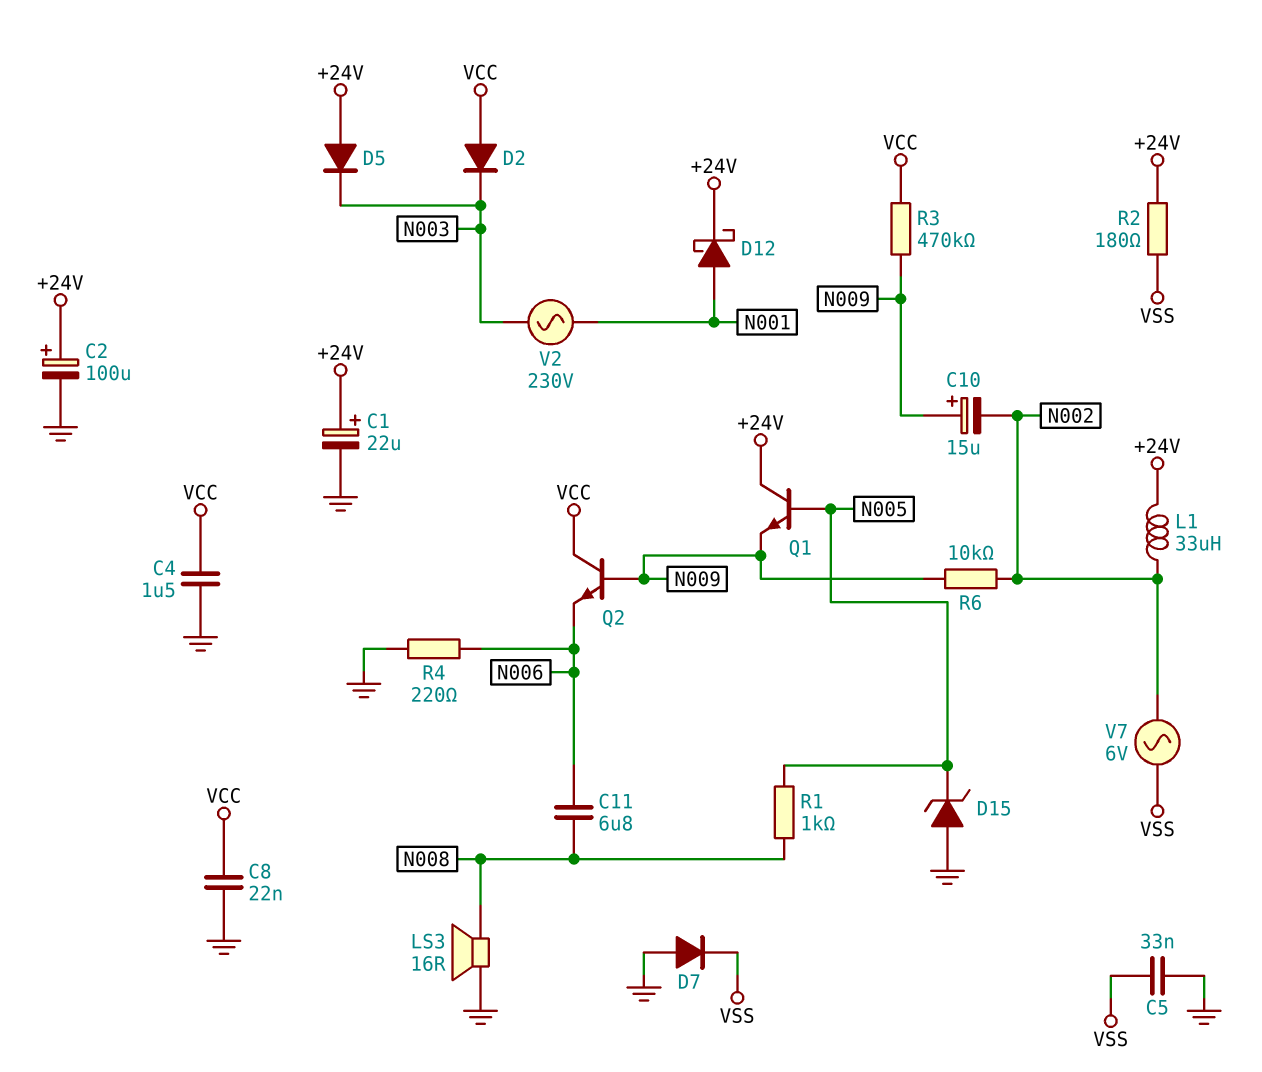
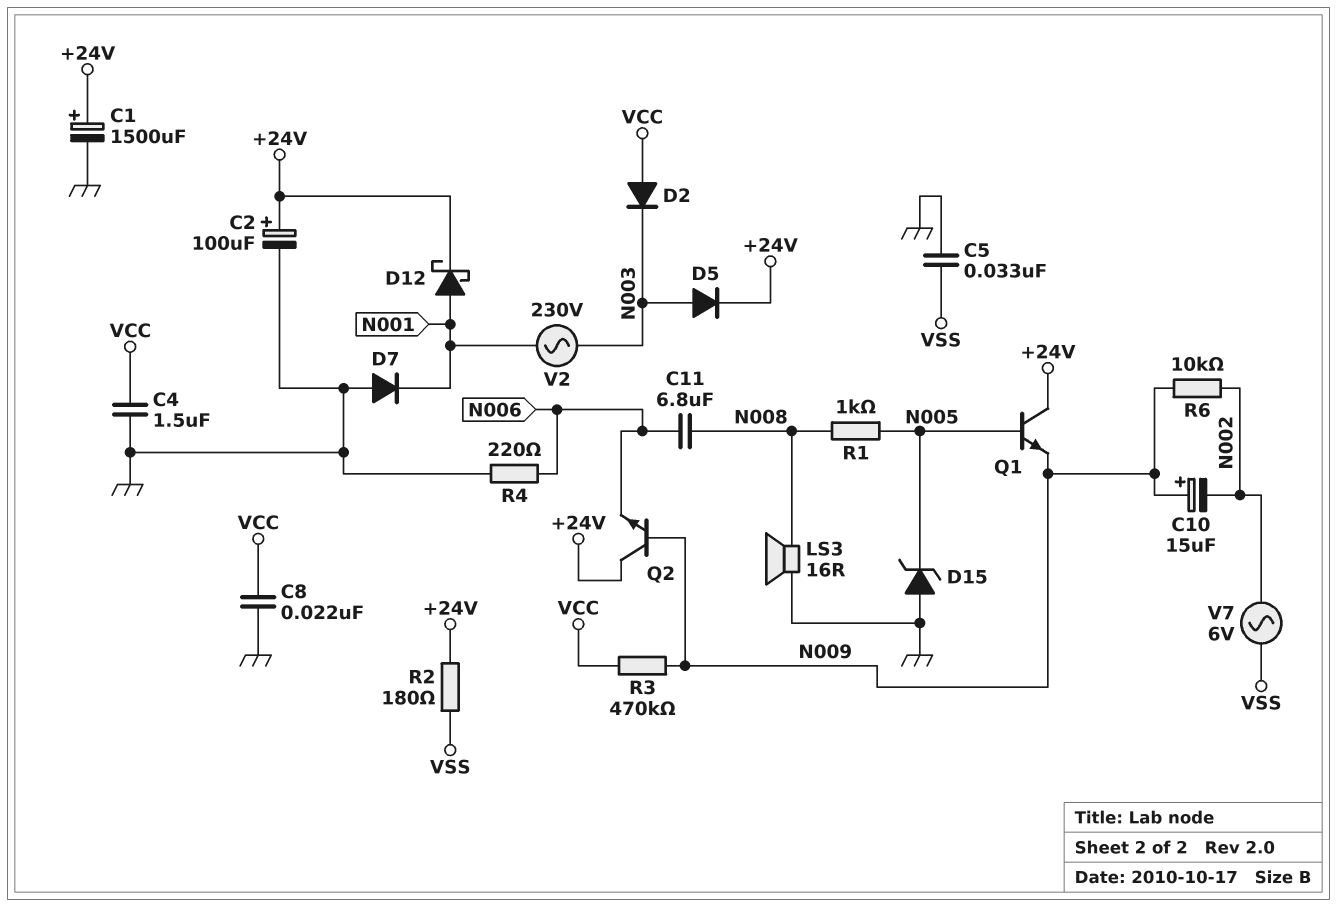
C1: 22uF (plus +24V, minus GND) -> 1500uF (plus +24V, minus GND)
D5: diode (A +24V, K N003) -> diode (A N003, K +24V)
D7: diode (A GND, K VSS) -> diode (A GND, K N001)
L1: 33uH (+24V, N002) -> none
Q2: NPN (B N009, C VCC, E N006) -> NPN (B N009, C +24V, E N006)

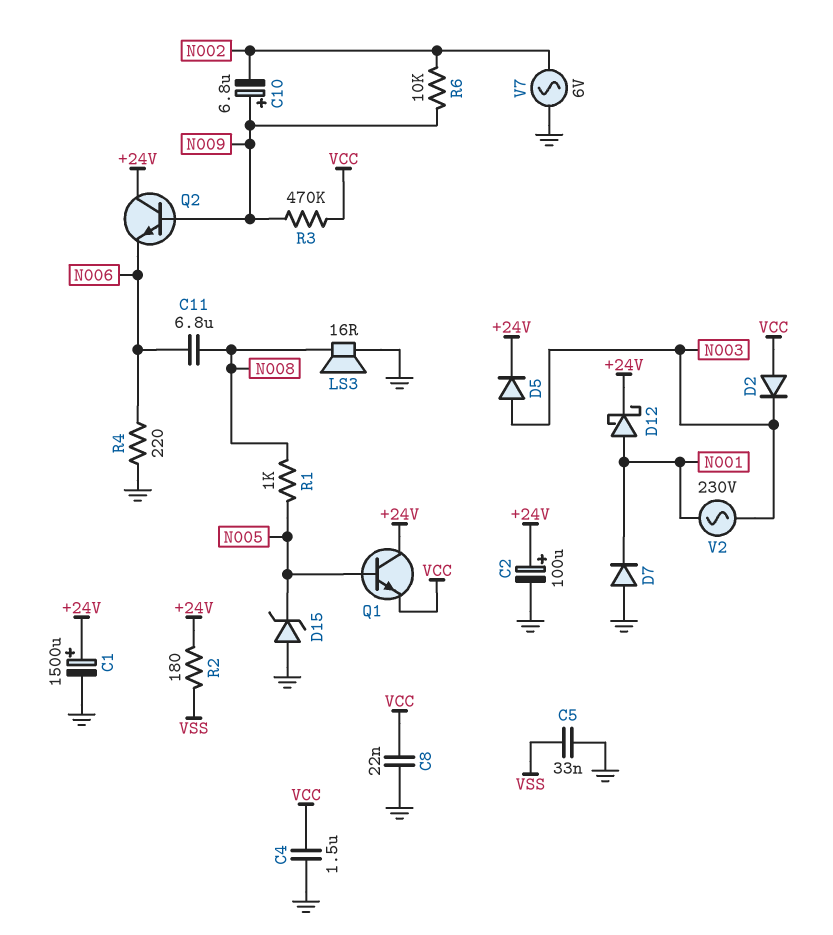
C10: 15uF (plus N009, minus N002) -> 6.8uF (plus N009, minus N002)
Q1: NPN (B N005, C +24V, E N009) -> NPN (B N005, C +24V, E VCC)
V7: AC 6V (N002, VSS) -> AC 6V (GND, N002)

